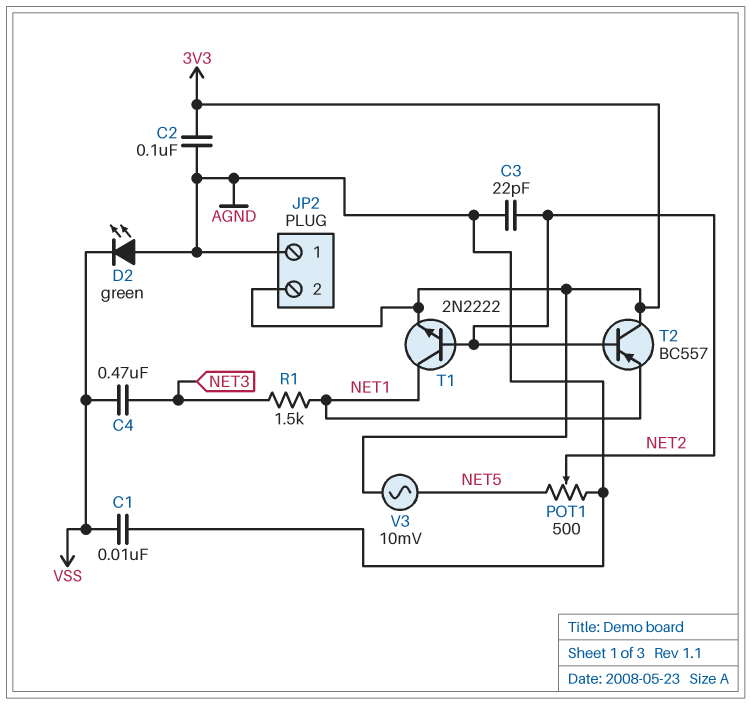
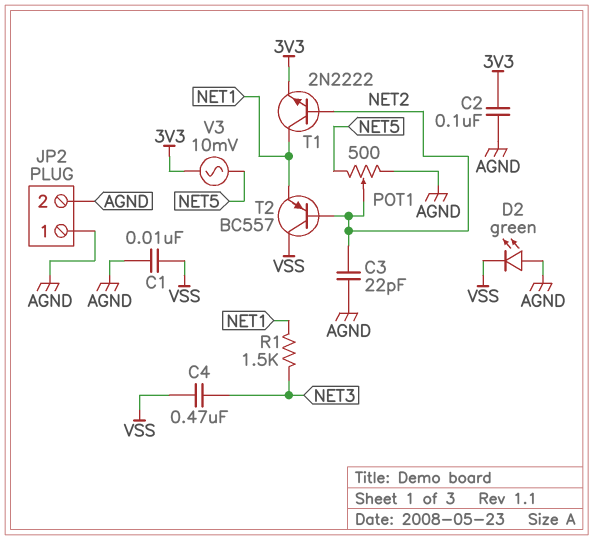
JP2 pin 2: 3V3 -> AGND
T2: PNP BC557 (B NET2, C 3V3, E NET1) -> PNP BC557 (B NET2, C VSS, E NET1)

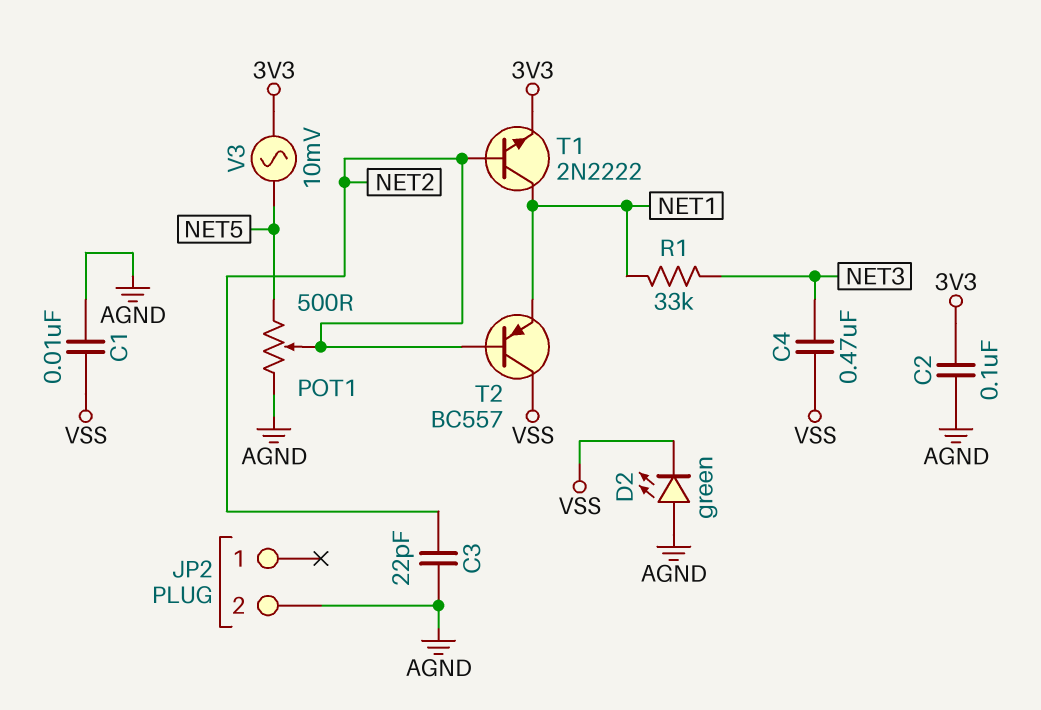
JP2 pin 1: AGND -> none
R1: 1.5k (NET1, NET3) -> 33k (NET1, NET3)

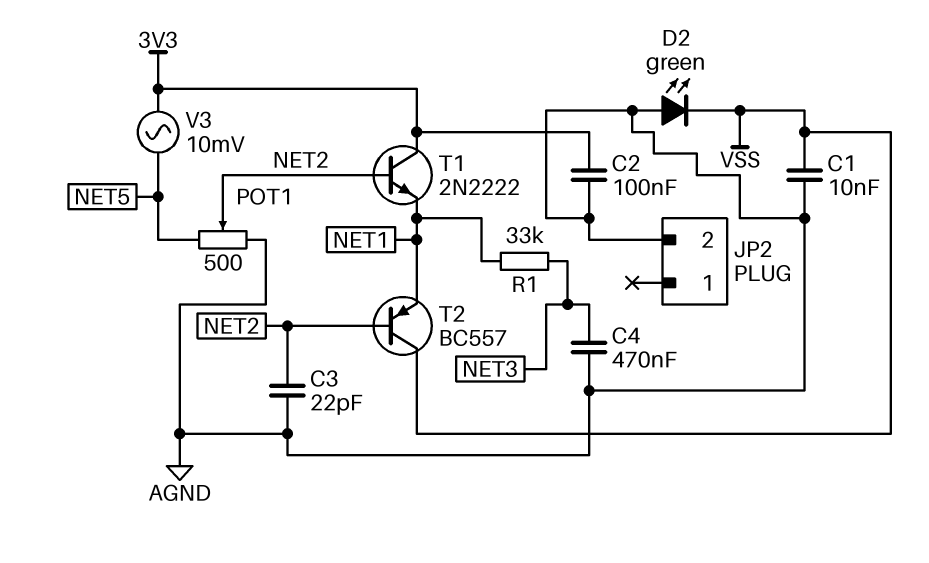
C4: 470nF (NET3, VSS) -> 470nF (AGND, NET3)
T1: NPN 2N2222 (B NET2, C NET1, E 3V3) -> NPN 2N2222 (B NET2, C 3V3, E NET1)

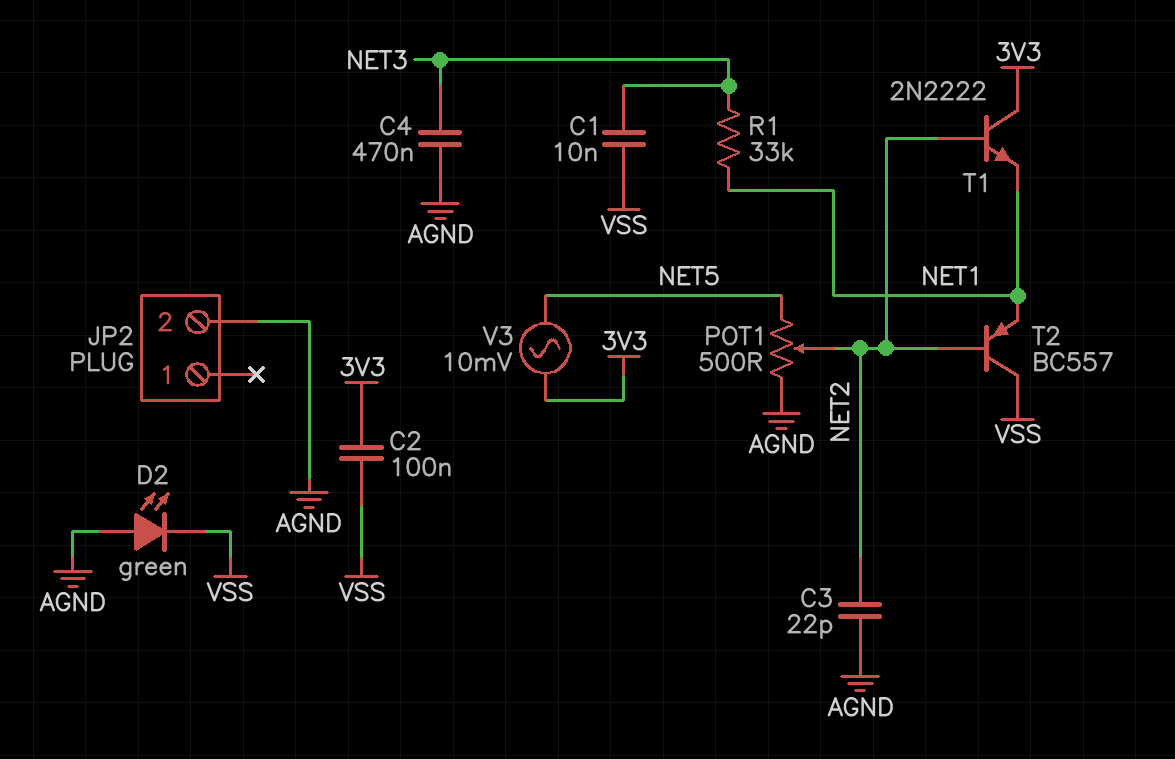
C1: 10nF (AGND, VSS) -> 10nF (NET3, VSS)
C2: 100nF (3V3, AGND) -> 100nF (3V3, VSS)

